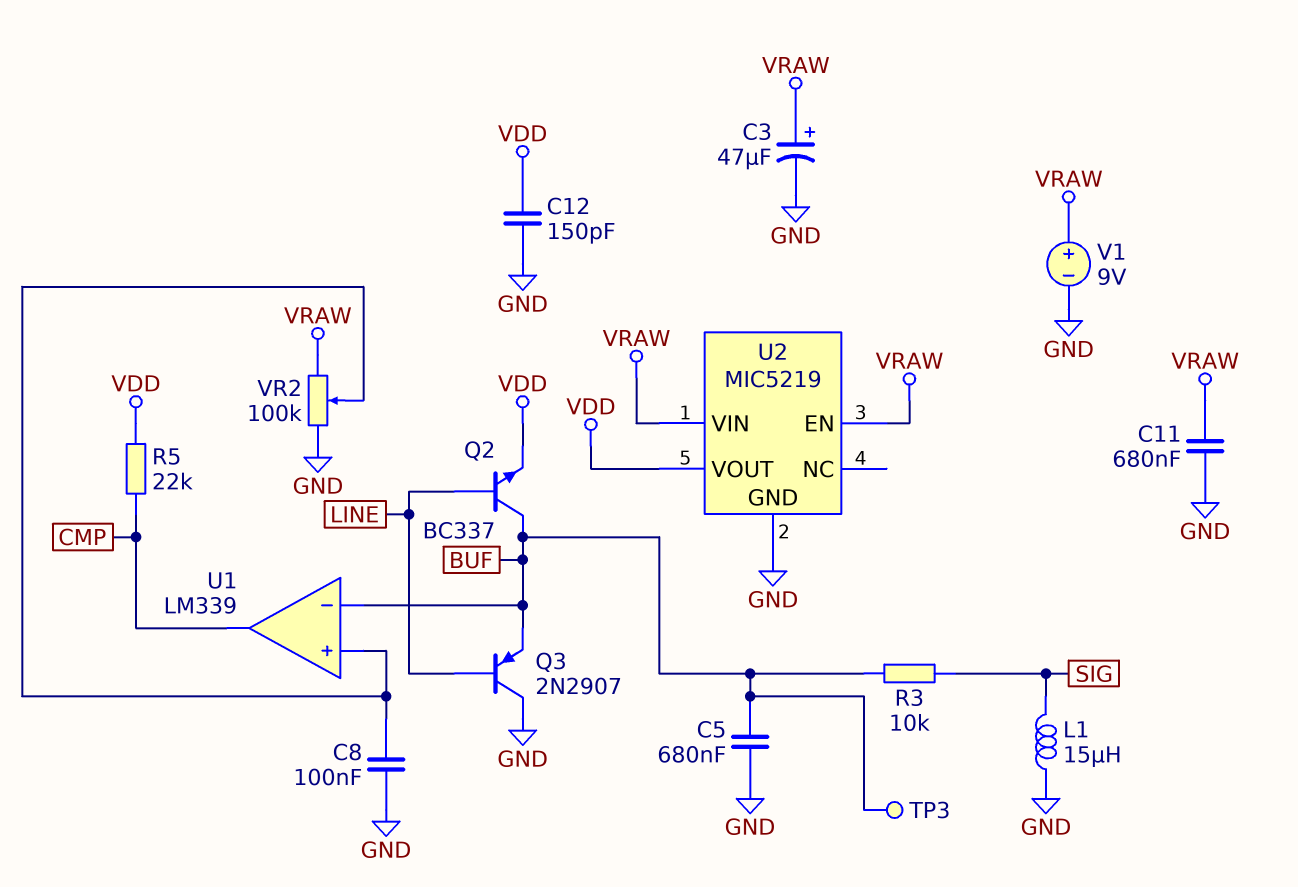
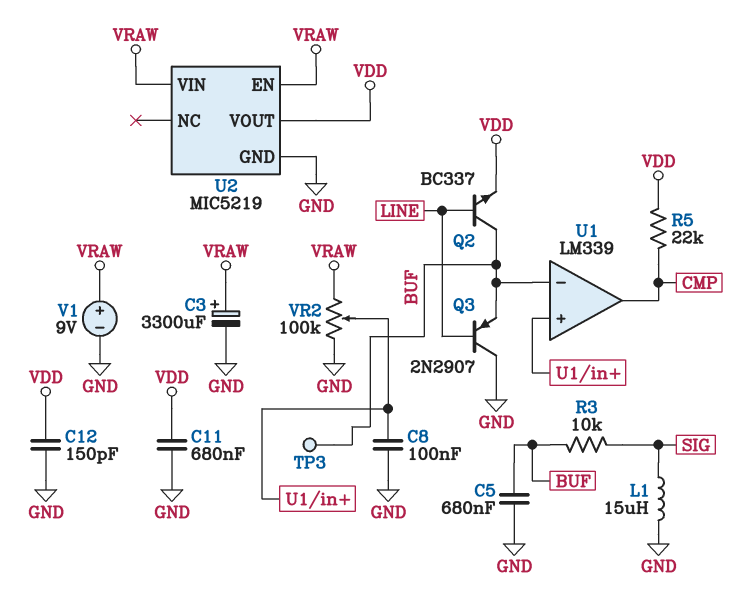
C3: 47uF (plus VRAW, minus GND) -> 3300uF (plus VRAW, minus GND)
C11: 680nF (GND, VRAW) -> 680nF (GND, VDD)

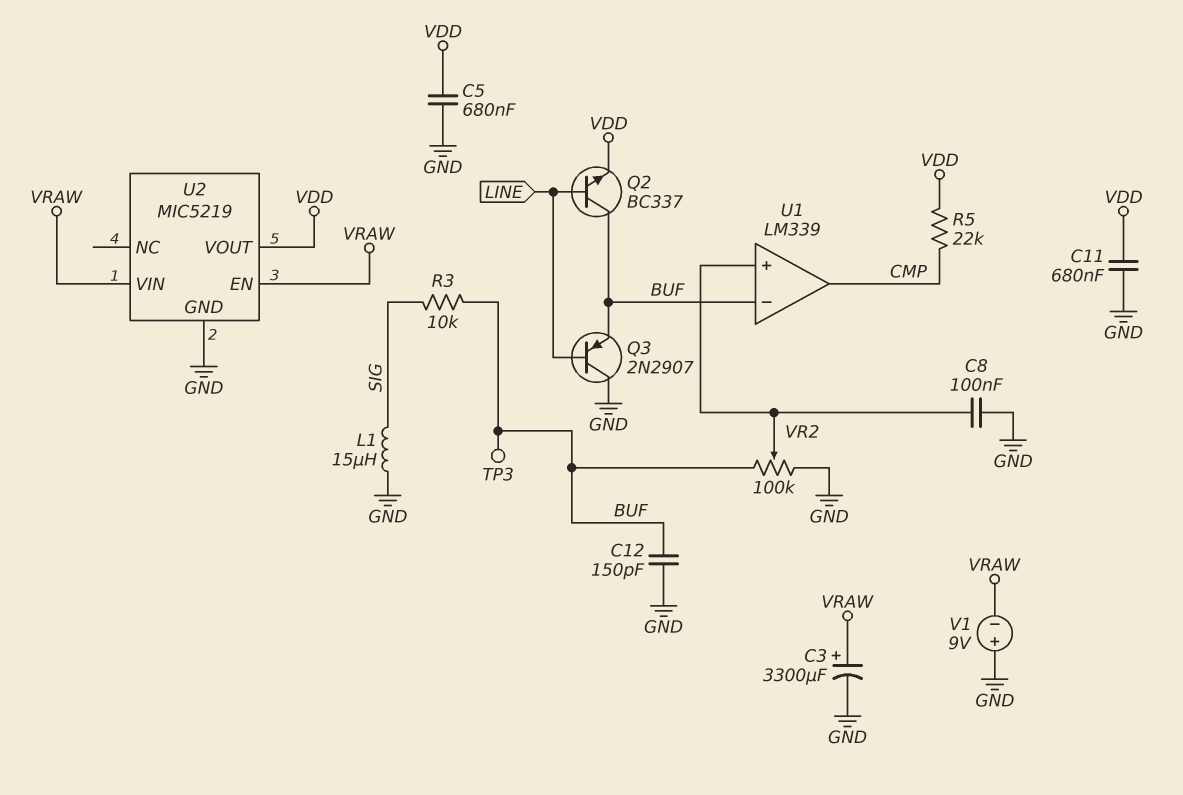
C5: 680nF (BUF, GND) -> 680nF (GND, VDD)
C12: 150pF (GND, VDD) -> 150pF (BUF, GND)
V1: 9V (plus VRAW, minus GND) -> 9V (plus GND, minus VRAW)
VR2: 100k (GND, VRAW, wiper U1/in+) -> 100k (BUF, GND, wiper U1/in+)

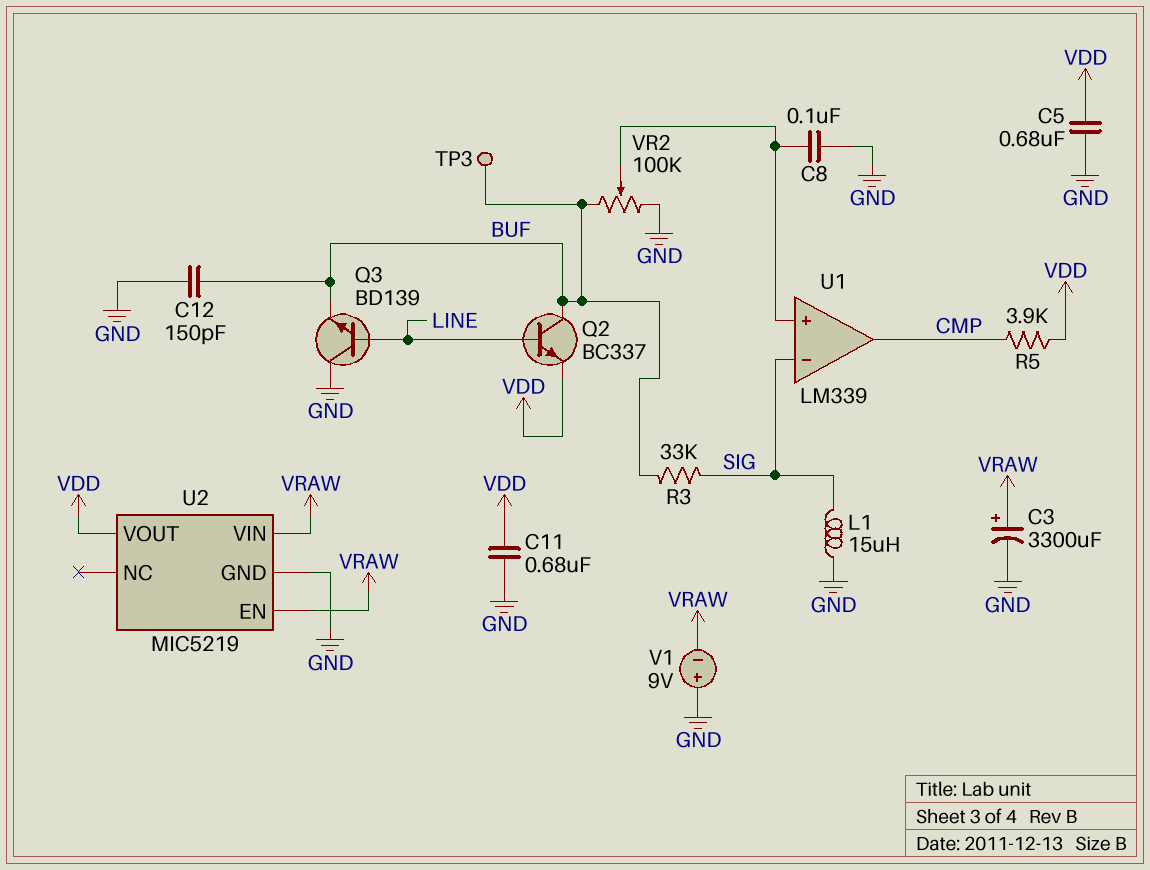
Q3: PNP 2N2907 (B LINE, C GND, E BUF) -> NPN BD139 (B LINE, C GND, E BUF)
R3: 10k (BUF, SIG) -> 33k (BUF, SIG)
R5: 22k (CMP, VDD) -> 3.9k (CMP, VDD)
U1 pin in-: BUF -> SIG

